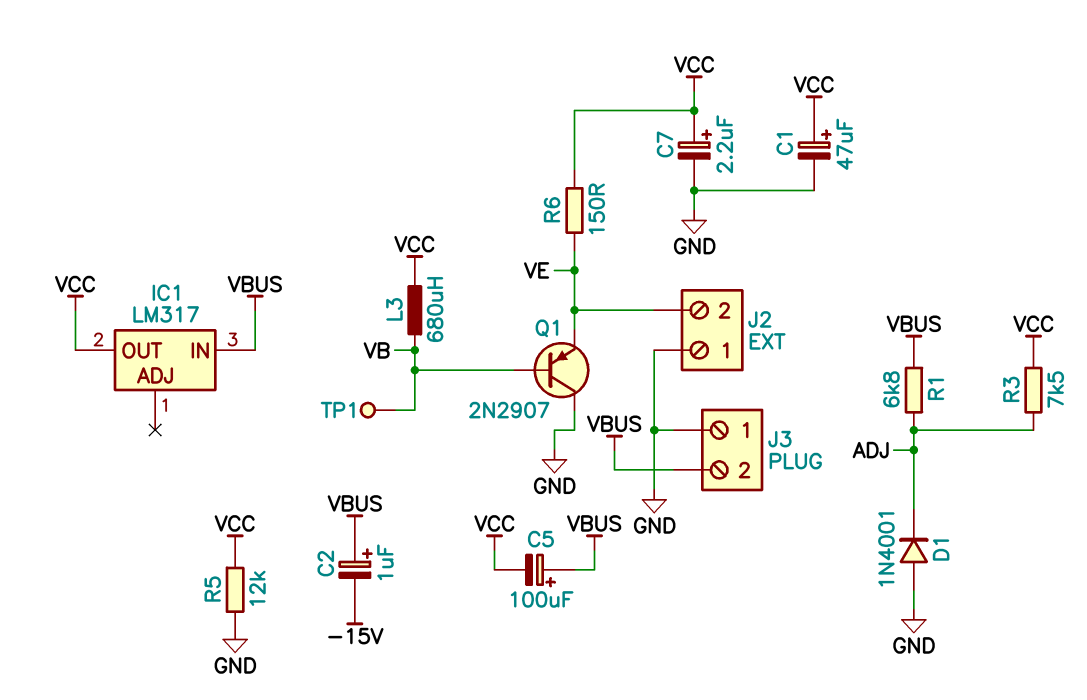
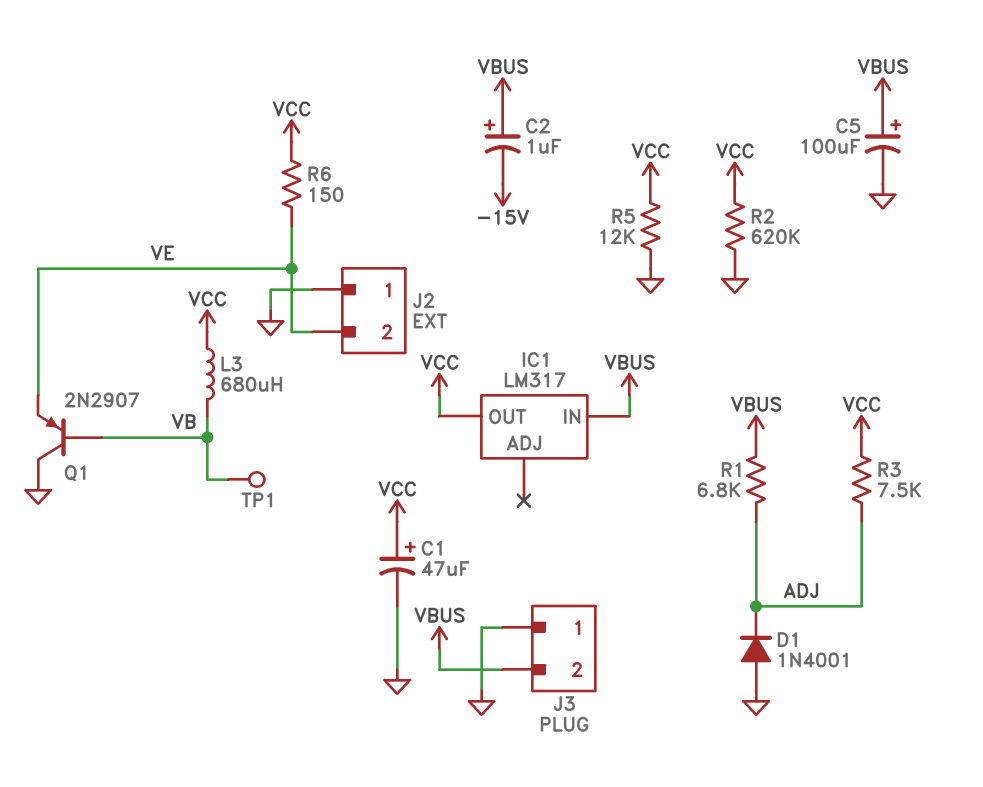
C5: 100uF (plus VBUS, minus VCC) -> 100uF (plus VBUS, minus GND)
C7: 2.2uF (plus VCC, minus GND) -> none
R2: none -> 620k (GND, VCC)

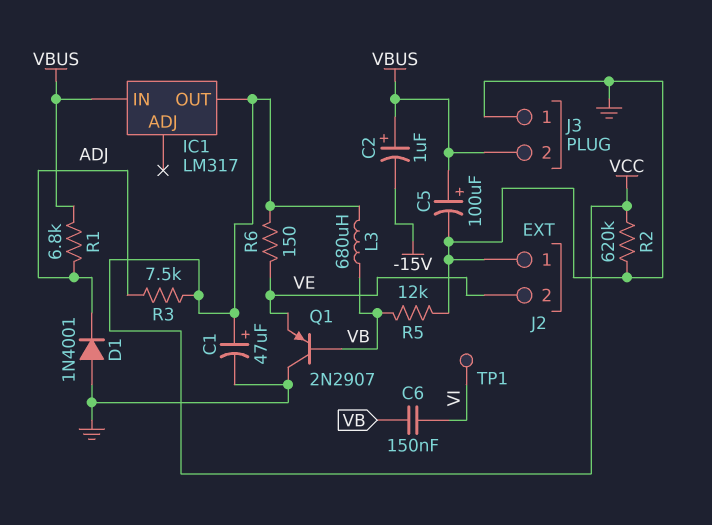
C6: none -> 150nF (VB, VI)
R5: 12k (GND, VCC) -> 12k (GND, VB)
TP1: test point (VB) -> test point (VI)

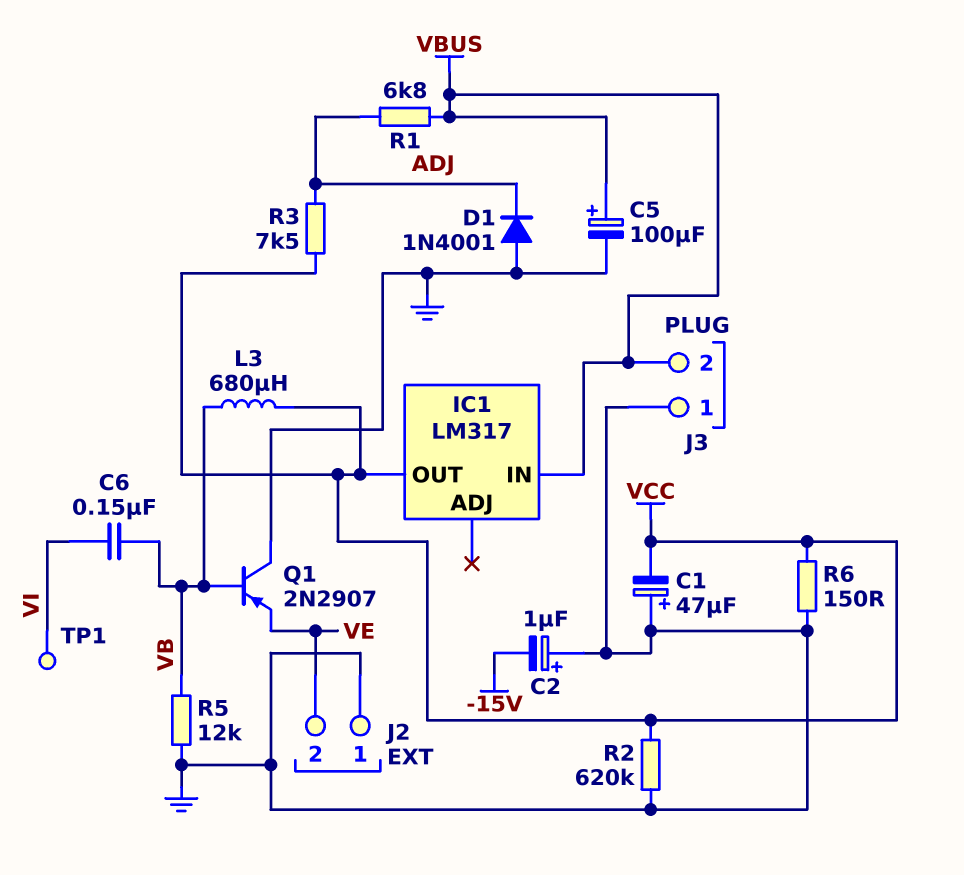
C1: 47uF (plus VCC, minus GND) -> 47uF (plus GND, minus VCC)
C2: 1uF (plus VBUS, minus -15V) -> 1uF (plus GND, minus -15V)
R6: 150 (VCC, VE) -> 150 (GND, VCC)

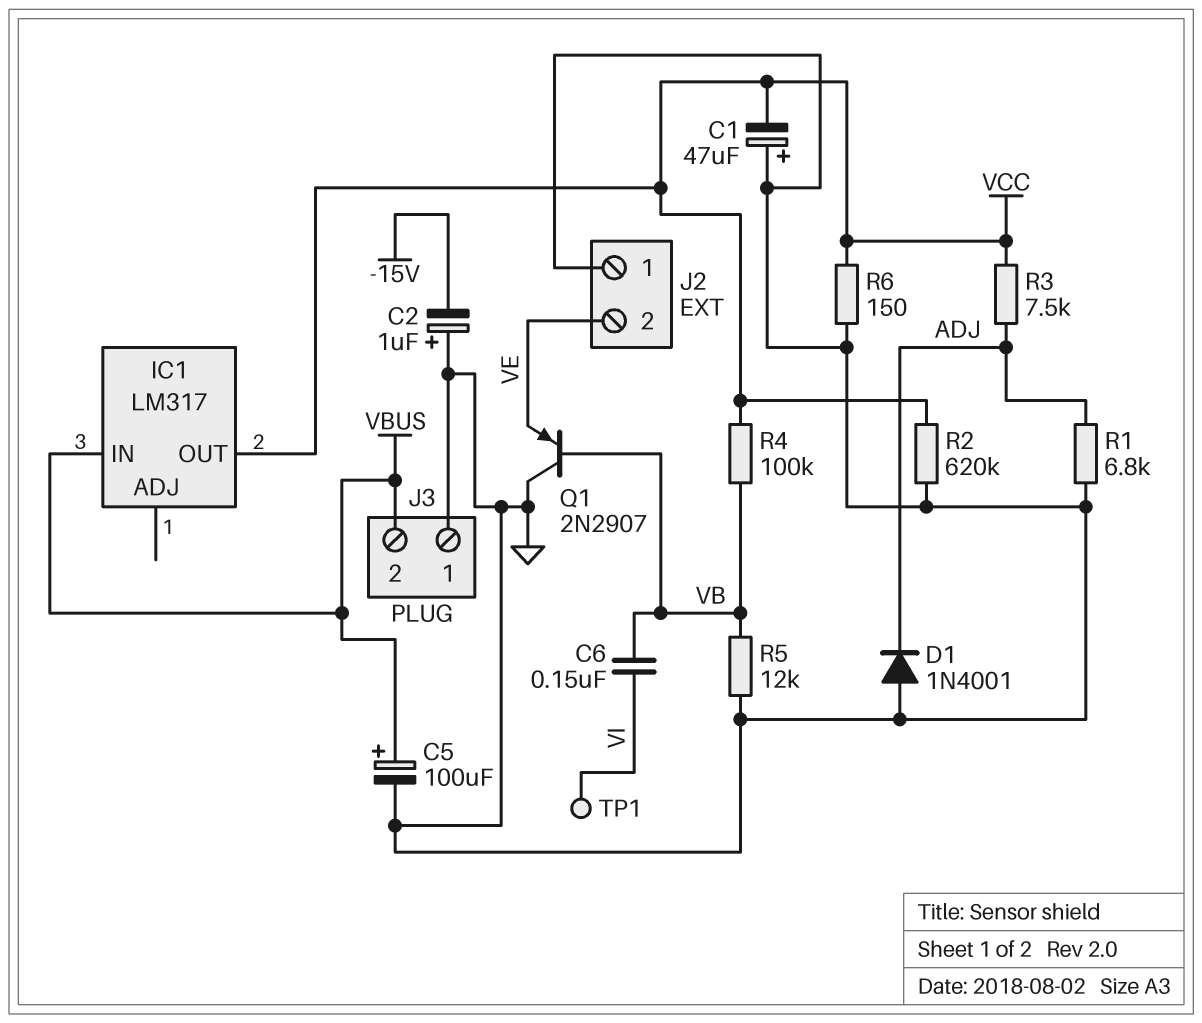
L3: 680uH (VB, VCC) -> none
R1: 6.8k (ADJ, VBUS) -> 6.8k (ADJ, GND)
R4: none -> 100k (VB, VCC)

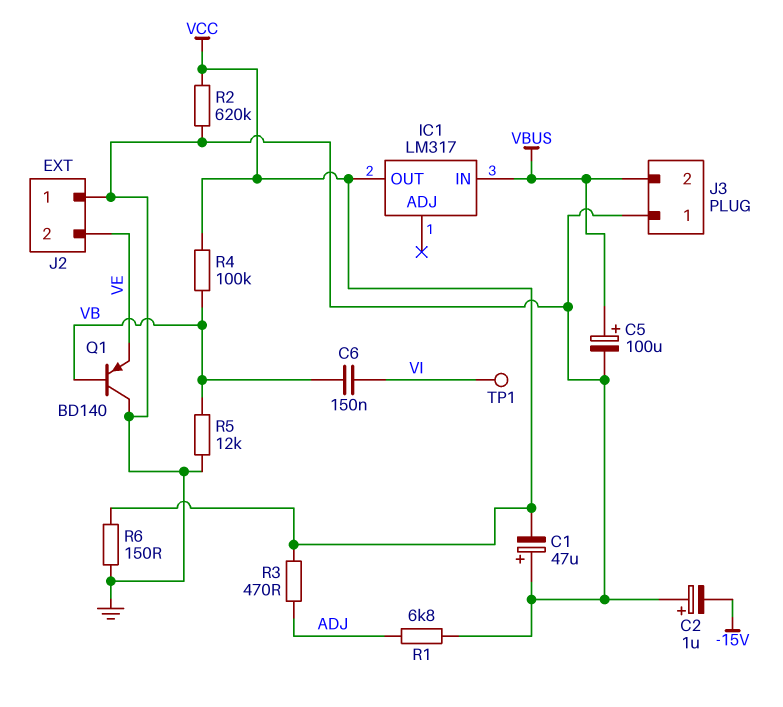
D1: diode 1N4001 (A GND, K ADJ) -> none
Q1: PNP 2N2907 (B VB, C GND, E VE) -> PNP BD140 (B VB, C GND, E VE)
R3: 7.5k (ADJ, VCC) -> 470 (ADJ, VCC)

